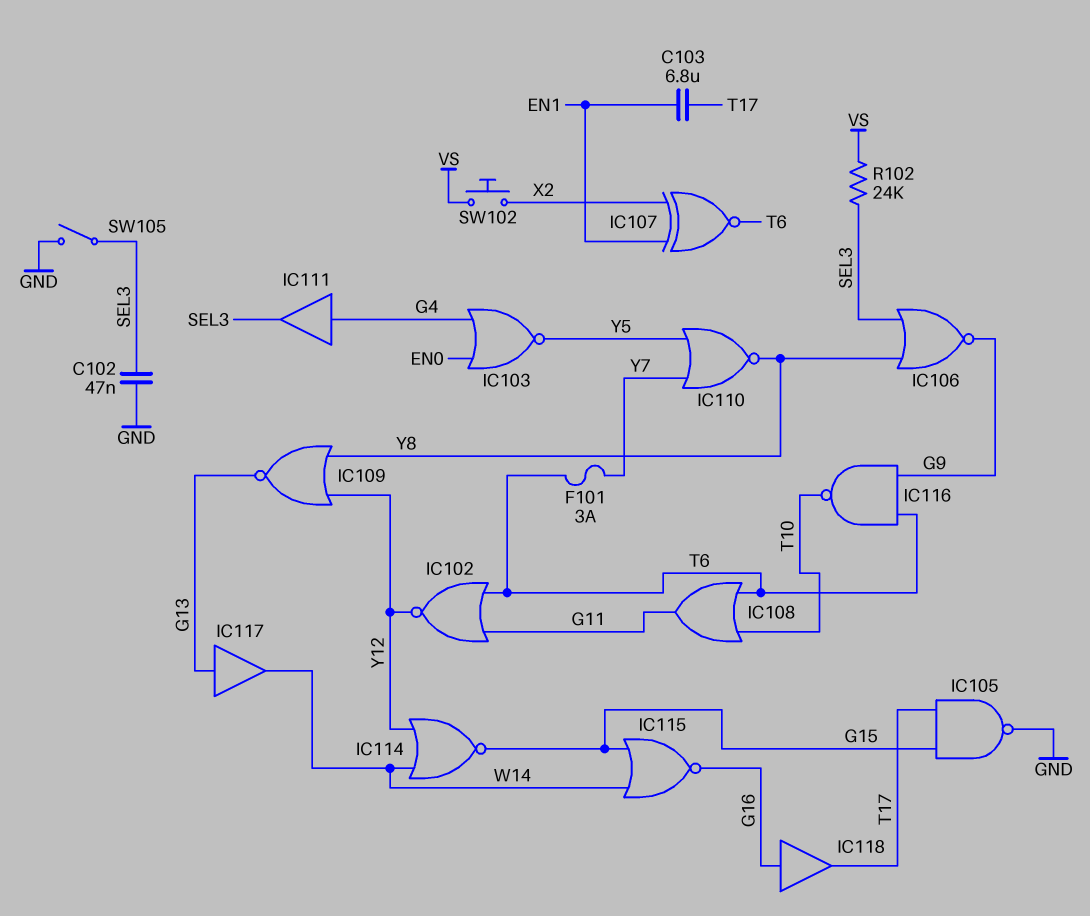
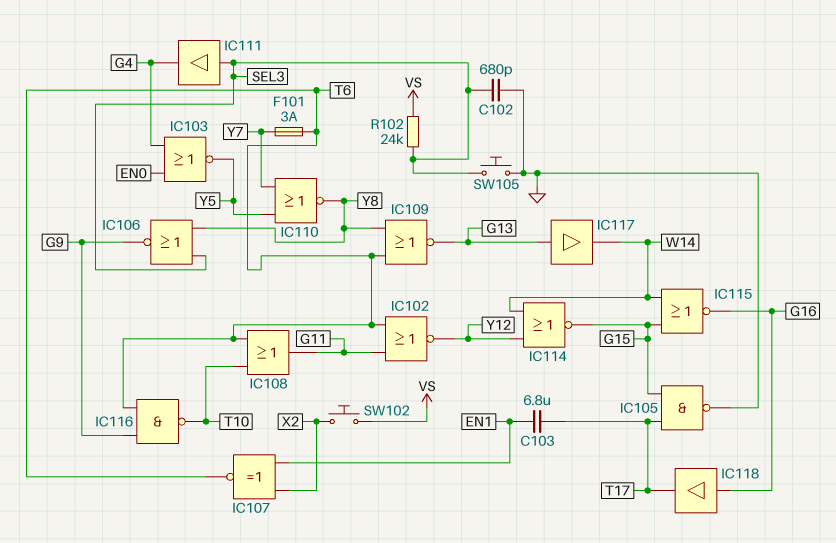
C102: 47nF (GND, SEL3) -> 680pF (GND, SEL3)
IC109: NOR (in Y8, in Y12, out G13) -> NOR (in T6, in Y8, out G13)
IC111: buffer (in G4, out SEL3) -> buffer (in SEL3, out G4)
SW105: switch (GND, SEL3) -> button (GND, SEL3)

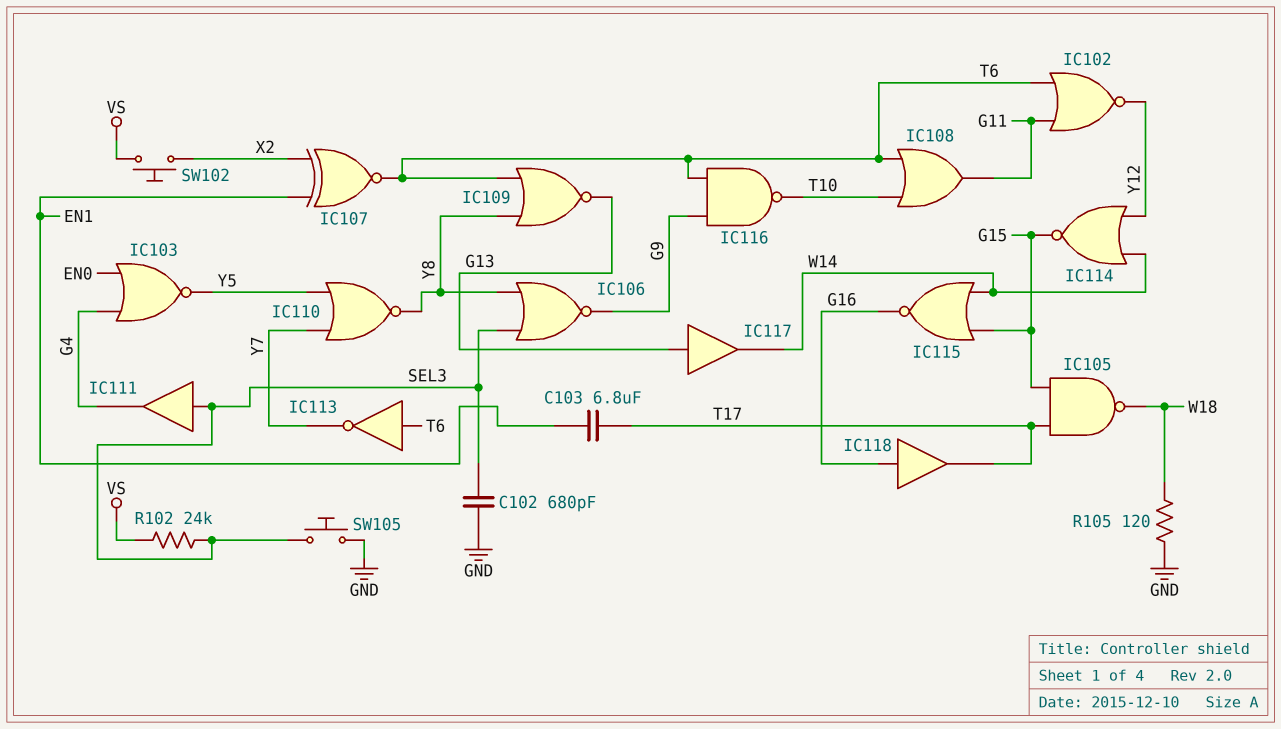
F101: 3A (T6, Y7) -> none
IC105: NAND (in G15, in T17, out GND) -> NAND (in G15, in T17, out W18)
IC113: none -> NOT (in T6, out Y7)
R105: none -> 120 (GND, W18)

